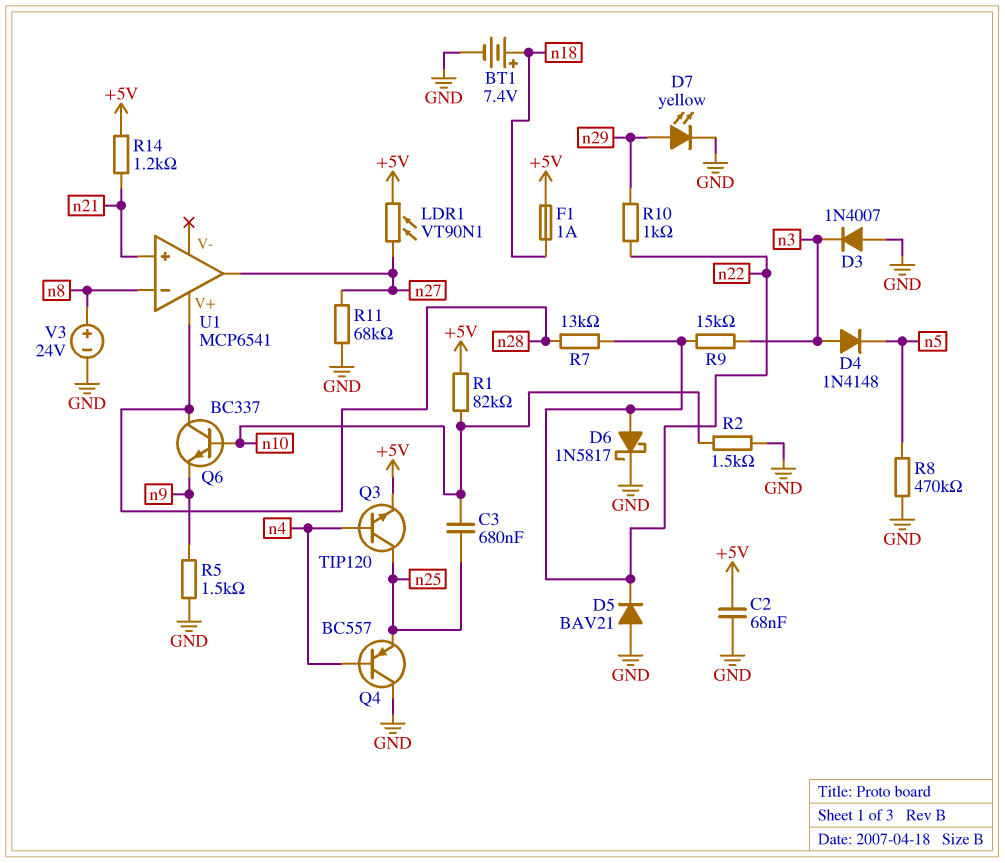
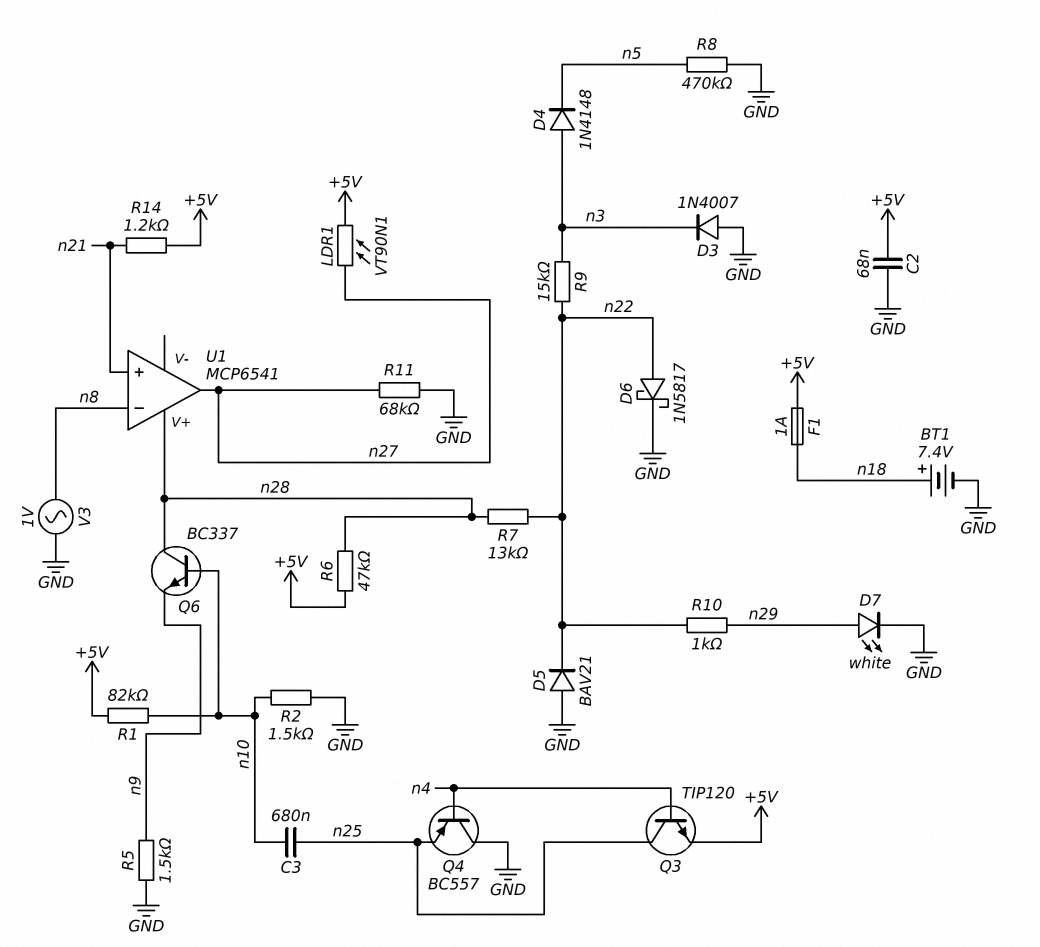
D7: LED yellow (A n29, K GND) -> LED white (A n29, K GND)
R6: none -> 47k (+5V, n28)
V3: 24V (plus n8, minus GND) -> AC 1V (GND, n8)

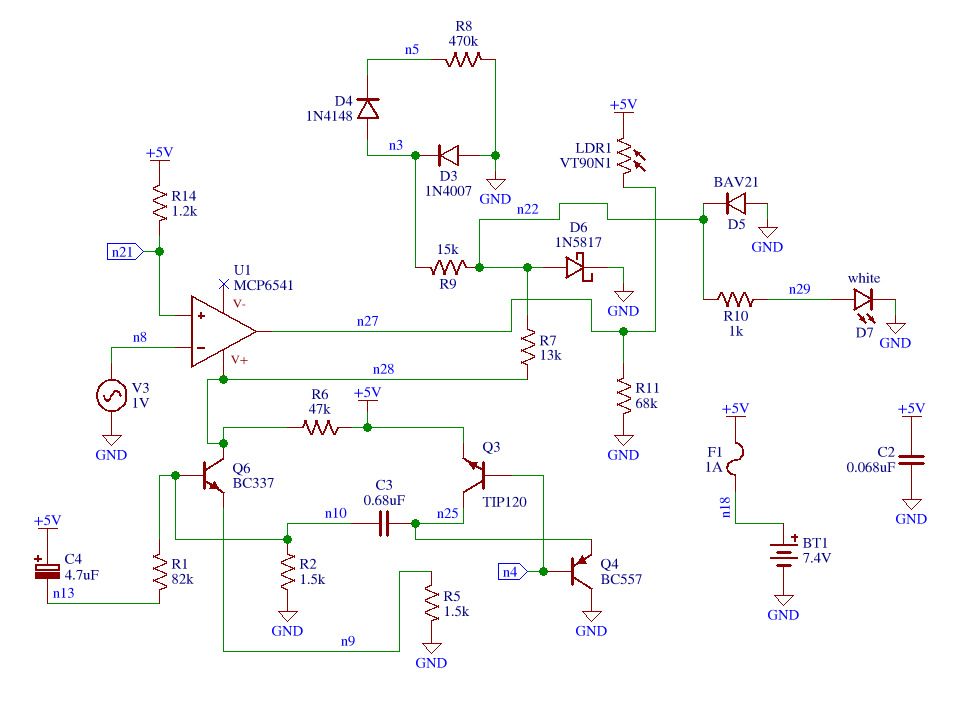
C4: none -> 4.7uF (plus +5V, minus n13)
R1: 82k (+5V, n10) -> 82k (n10, n13)

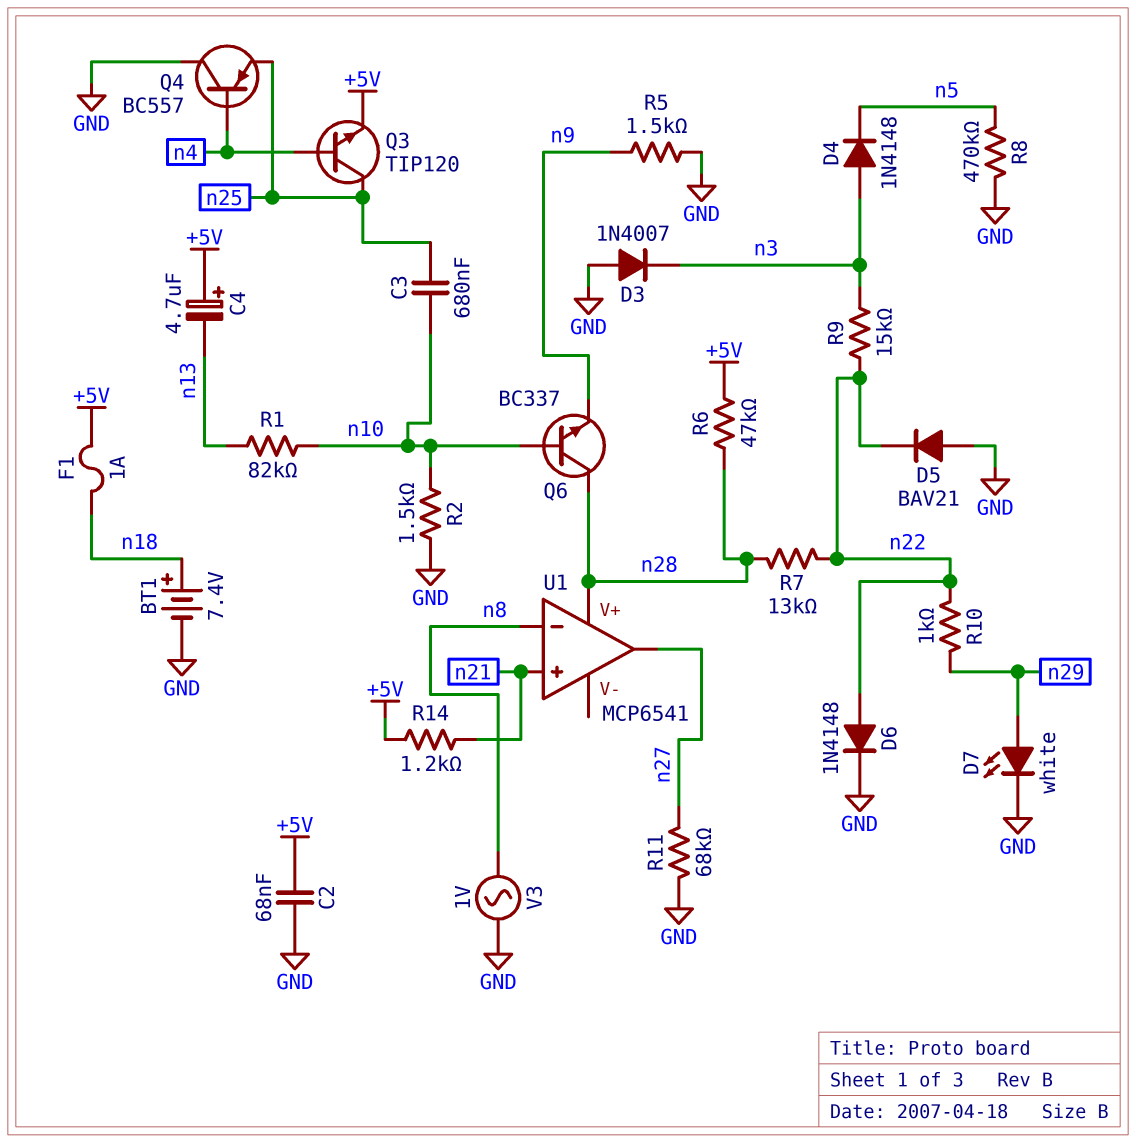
D6: schottky 1N5817 (A n22, K GND) -> diode 1N4148 (A n22, K GND)
LDR1: VT90N1 (+5V, n27) -> none

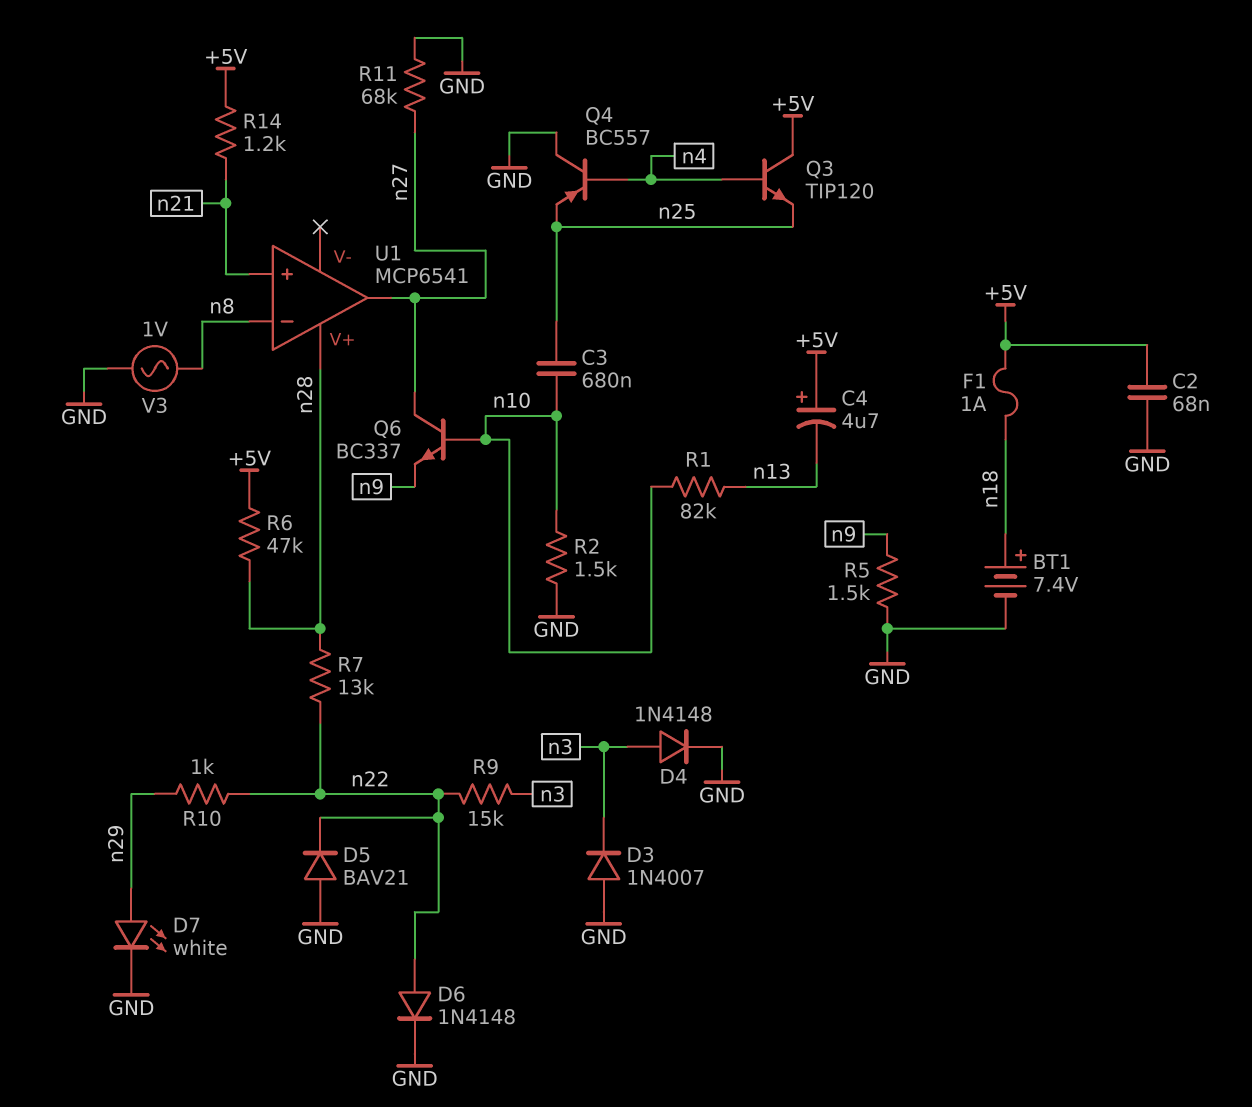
D4: diode 1N4148 (A n3, K n5) -> diode 1N4148 (A n3, K GND)
Q3: NPN TIP120 (B n4, C n25, E +5V) -> NPN TIP120 (B n4, C +5V, E n25)
Q6: NPN BC337 (B n10, C n28, E n9) -> NPN BC337 (B n10, C n27, E n9)
R8: 470k (GND, n5) -> none

